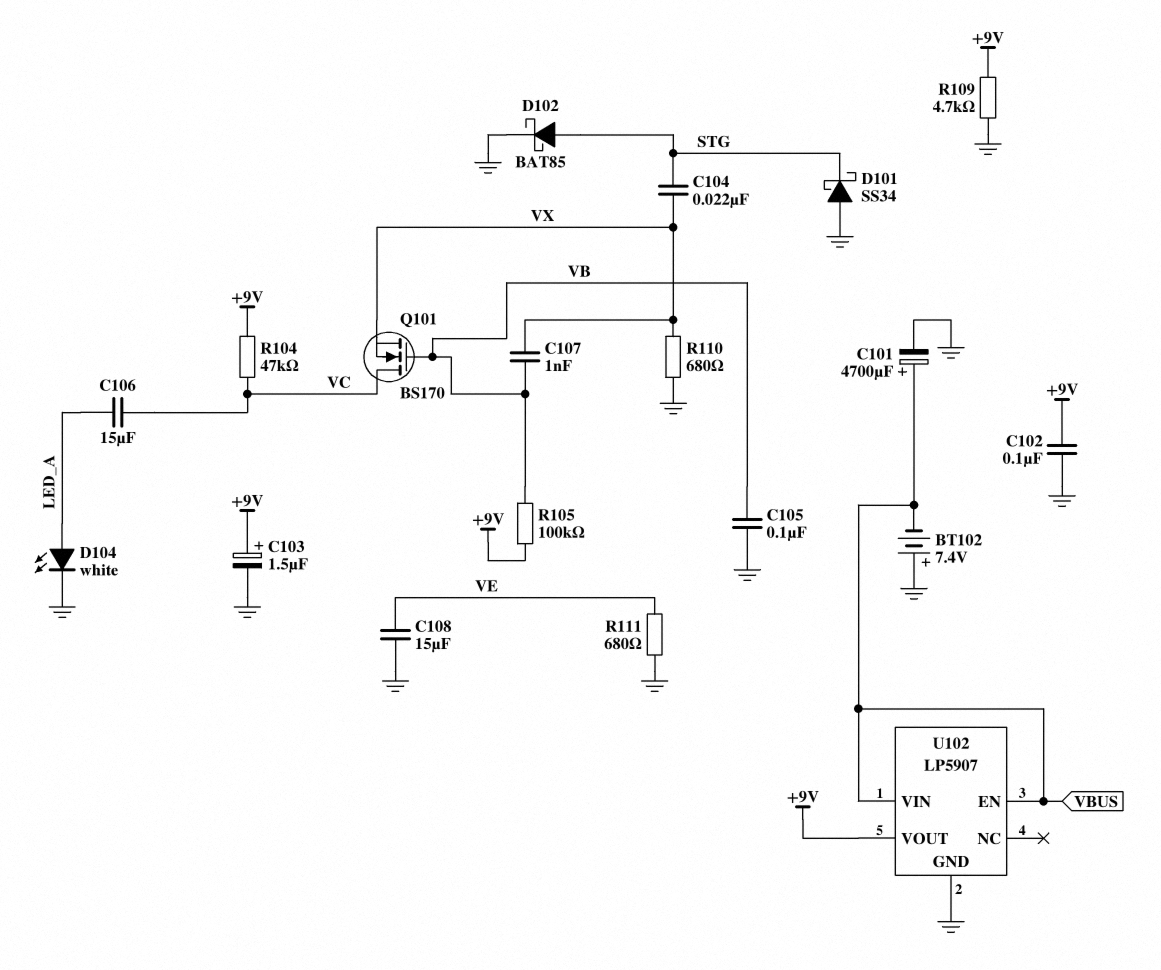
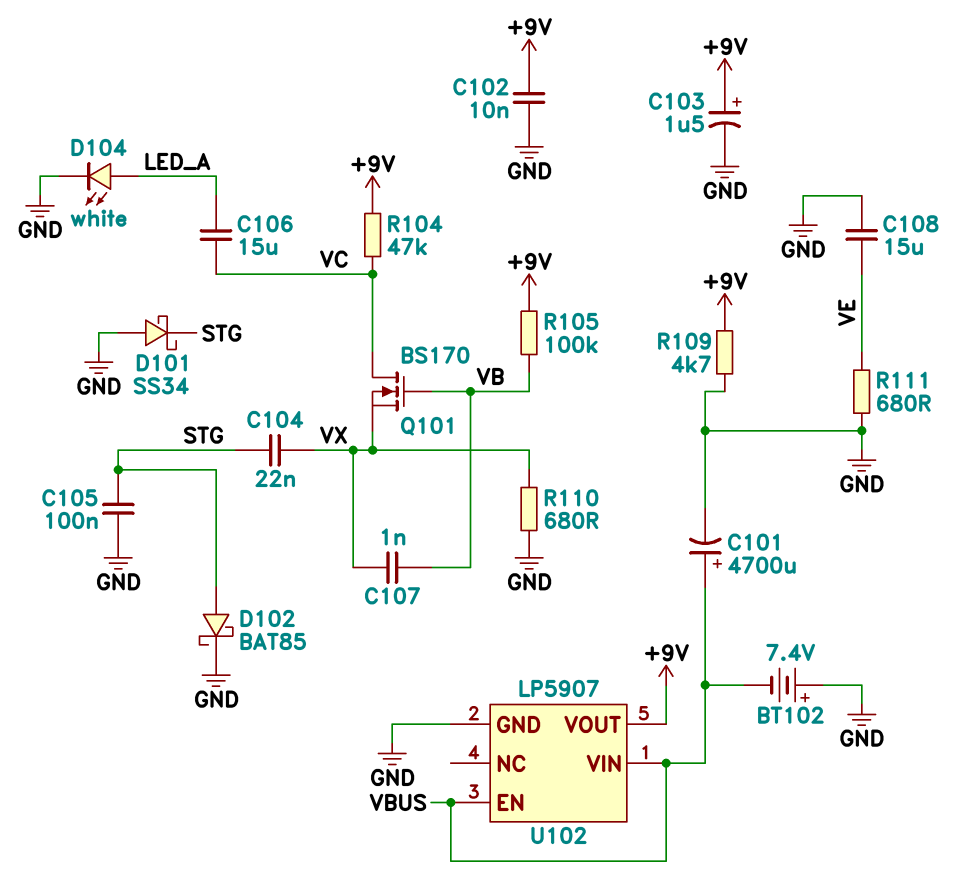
C102: 100nF (+9V, GND) -> 10nF (+9V, GND)
C105: 100nF (GND, VB) -> 100nF (GND, STG)

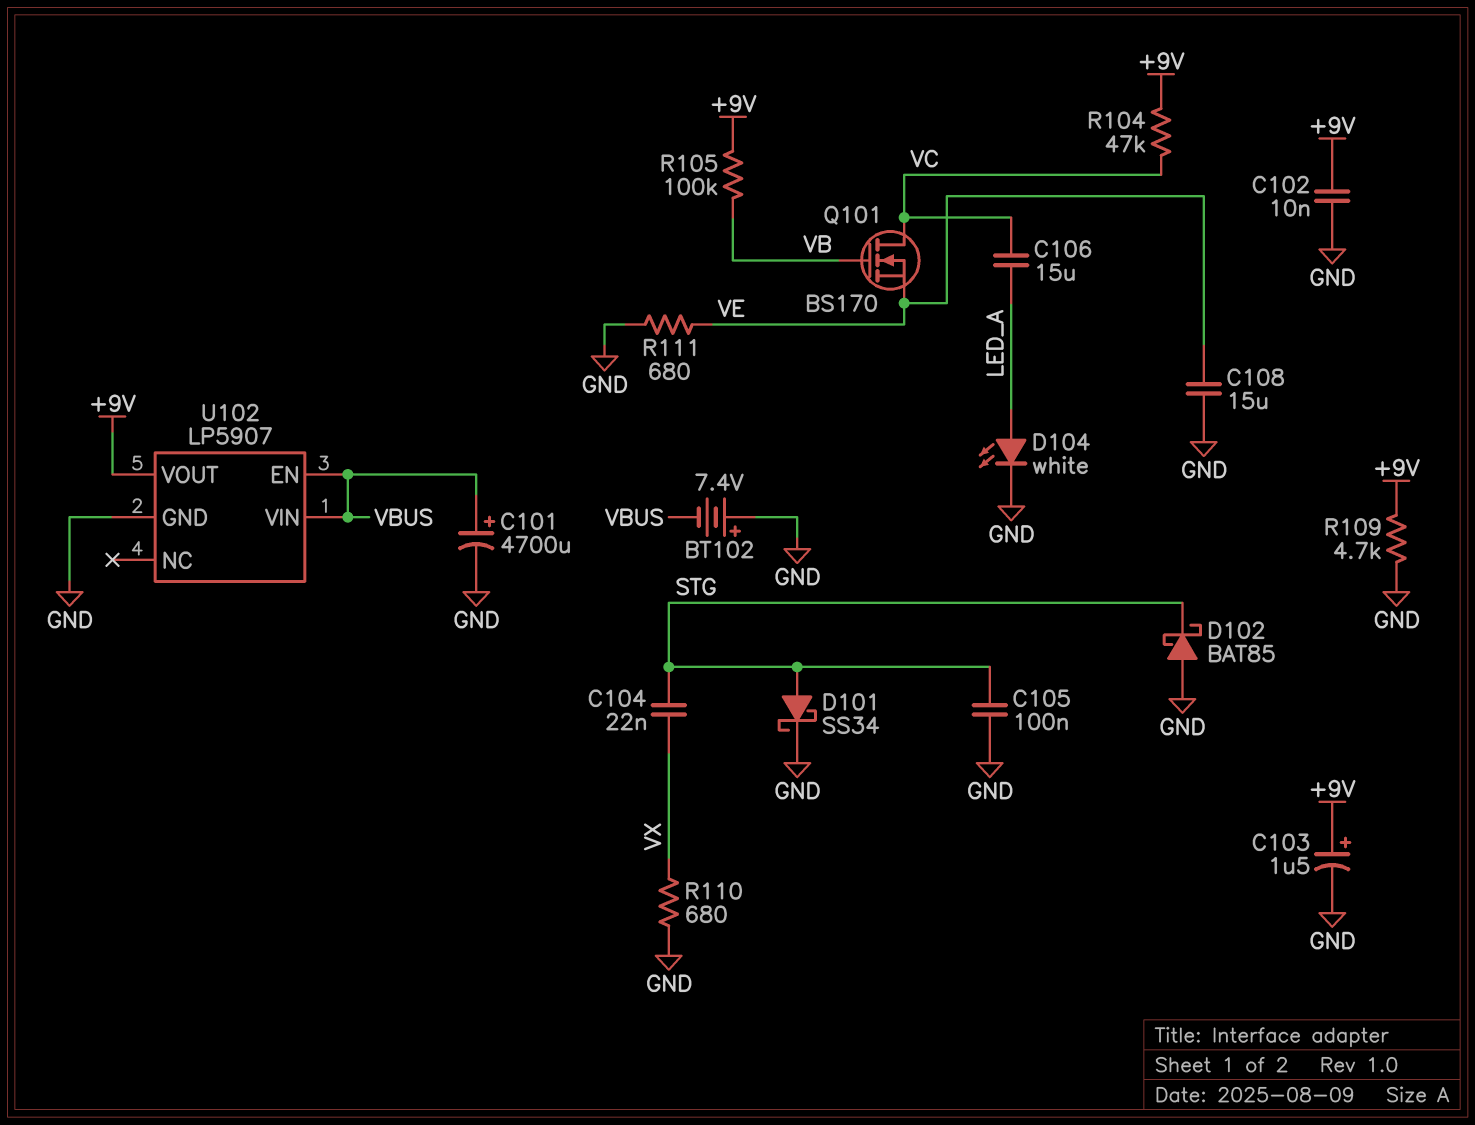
C107: 1nF (VB, VX) -> none
D101: schottky SS34 (A GND, K STG) -> schottky SS34 (A STG, K GND)
D102: schottky BAT85 (A STG, K GND) -> schottky BAT85 (A GND, K STG)
Q101: NMOS BS170 (G VB, D VC, S VX) -> NMOS BS170 (G VB, D VC, S VE)

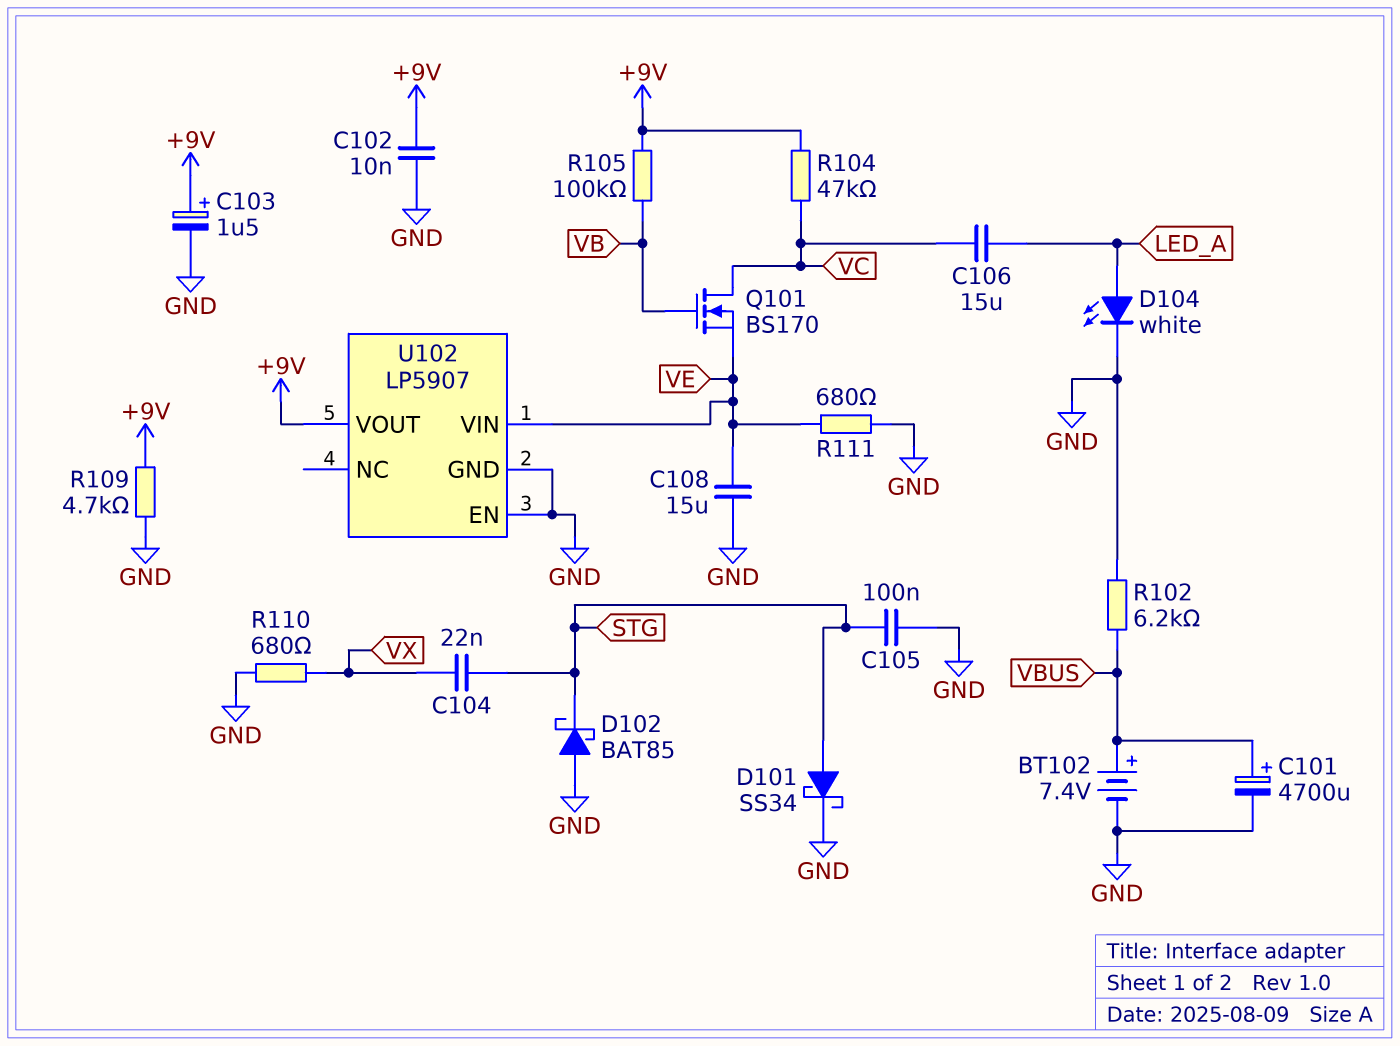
BT102: 7.4V (plus GND, minus VBUS) -> 7.4V (plus VBUS, minus GND)
R102: none -> 6.2k (GND, VBUS)
U102 pin EN: VBUS -> GND
U102 pin VIN: VBUS -> VE

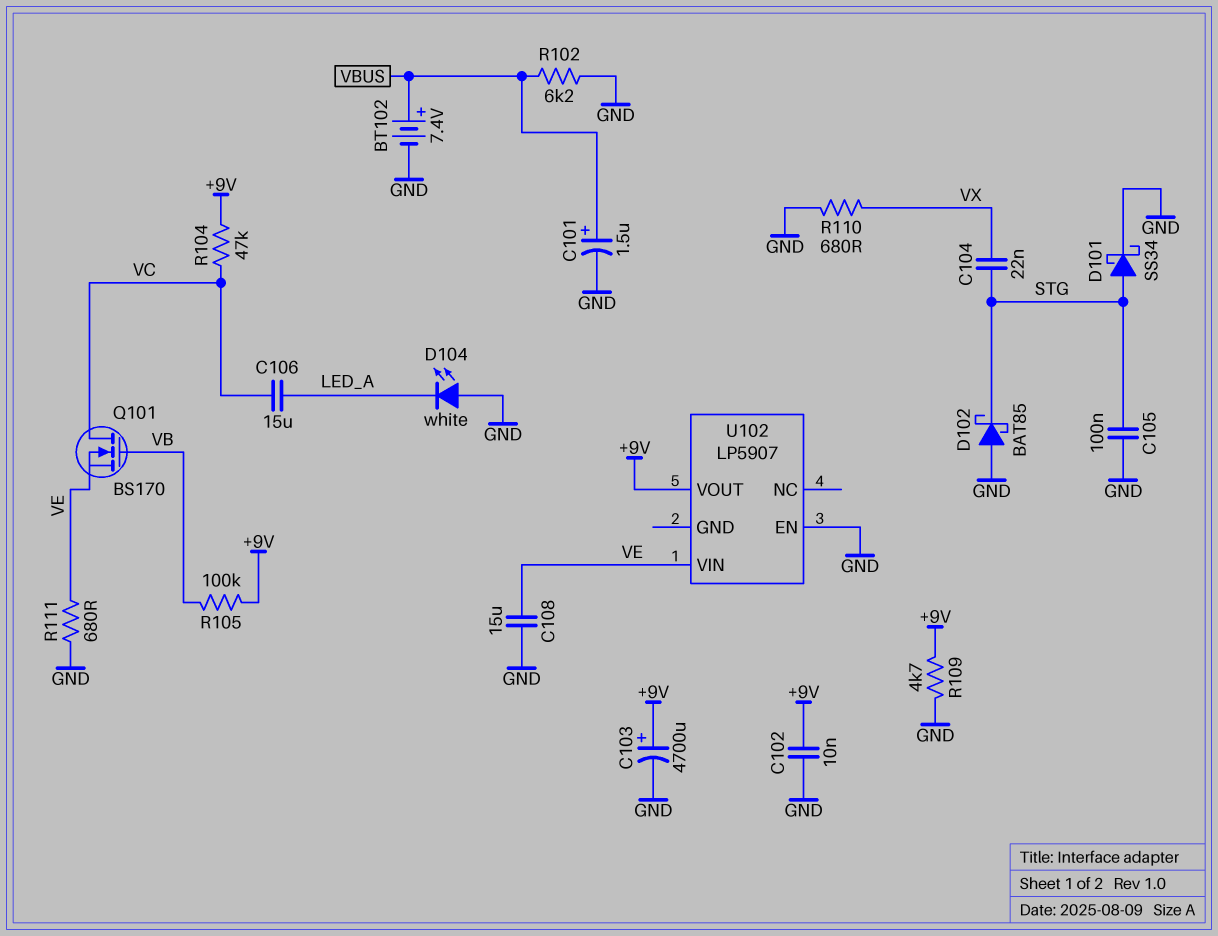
C101: 4700uF (plus VBUS, minus GND) -> 1.5uF (plus VBUS, minus GND)
C103: 1.5uF (plus +9V, minus GND) -> 4700uF (plus +9V, minus GND)
D104: LED white (A LED_A, K GND) -> LED white (A GND, K LED_A)
U102 pin GND: GND -> none

